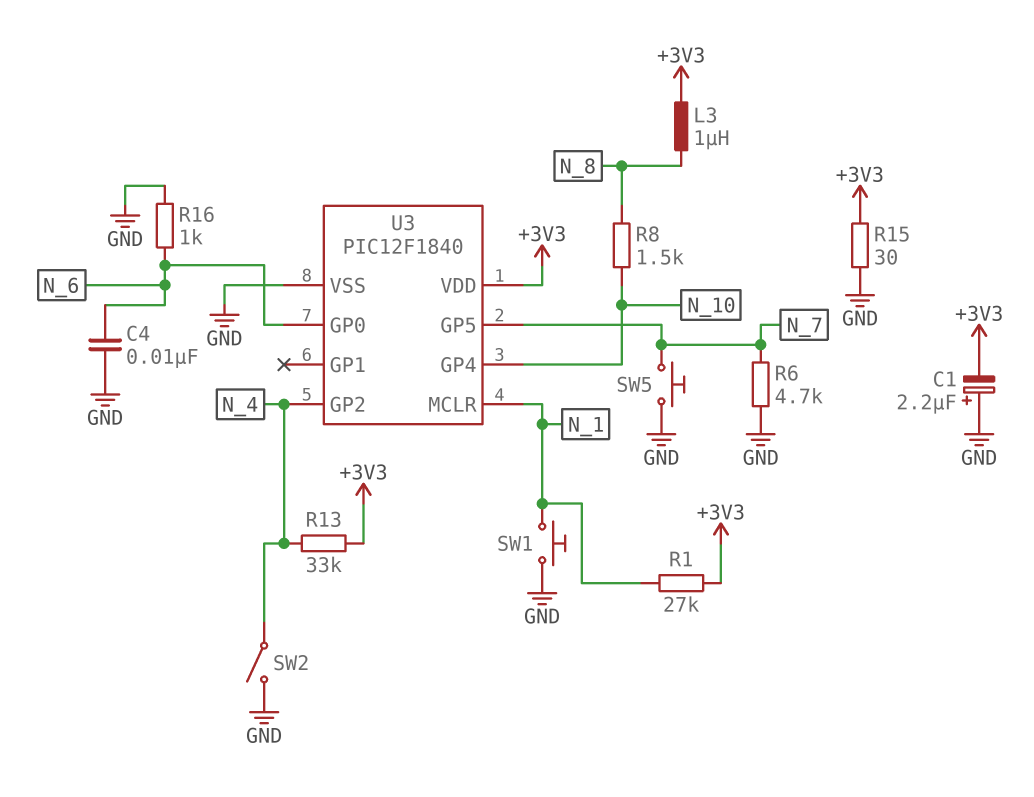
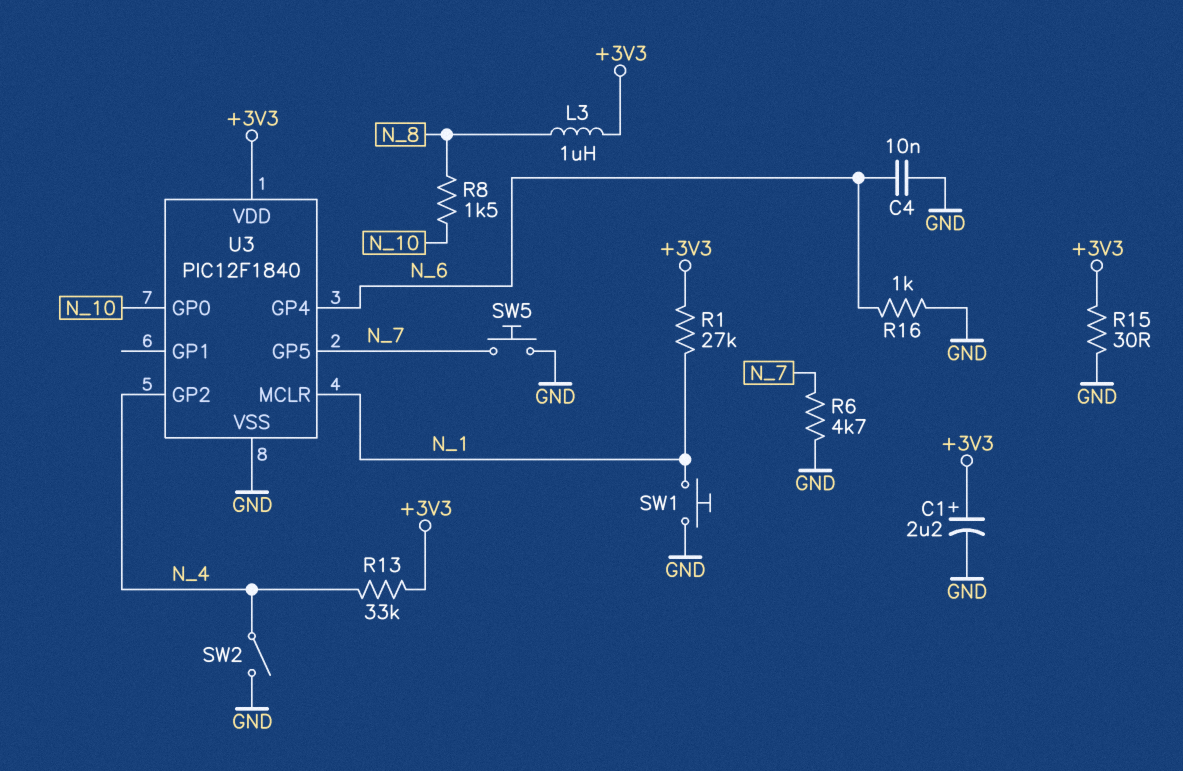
C1: 2.2uF (plus GND, minus +3V3) -> 2.2uF (plus +3V3, minus GND)
U3 pin GP0: N_6 -> N_10
U3 pin GP4: N_10 -> N_6

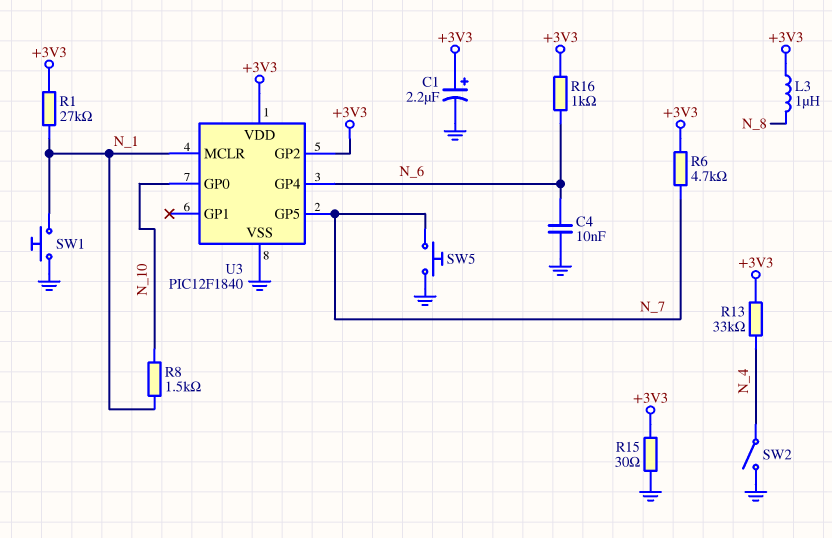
R6: 4.7k (GND, N_7) -> 4.7k (+3V3, N_7)
R8: 1.5k (N_8, N_10) -> 1.5k (N_1, N_10)
R16: 1k (GND, N_6) -> 1k (+3V3, N_6)
U3 pin GP2: N_4 -> +3V3

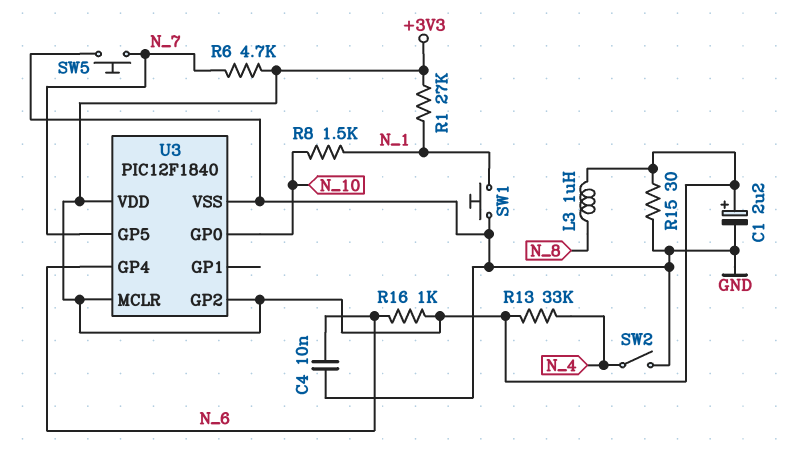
U3 pin MCLR: N_1 -> +3V3

